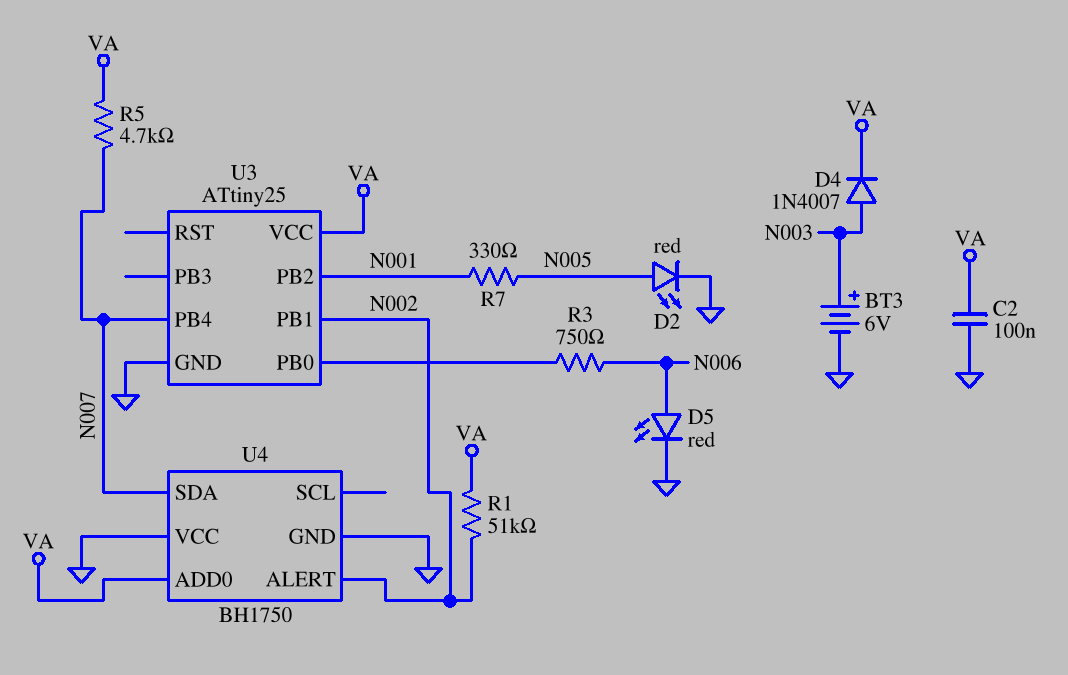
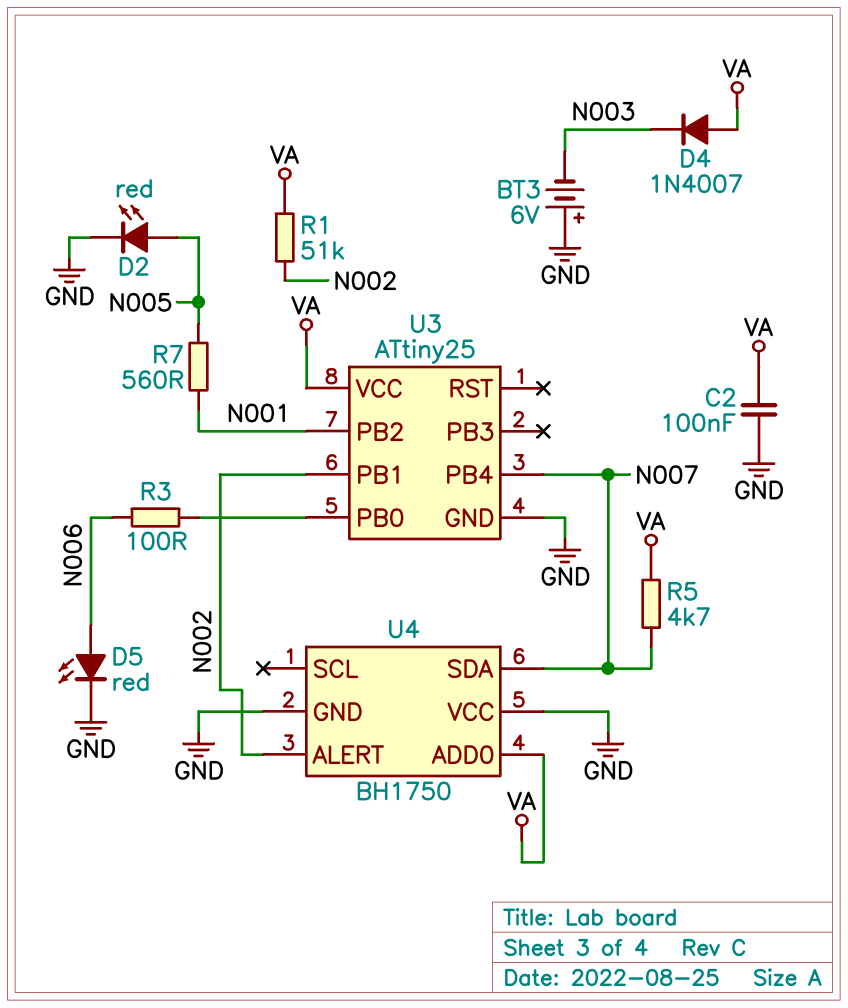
BT3: 6V (plus N003, minus GND) -> 6V (plus GND, minus N003)
D4: diode 1N4007 (A N003, K VA) -> diode 1N4007 (A VA, K N003)
R3: 750 (N006, U3/PB0) -> 100 (N006, U3/PB0)
R7: 330 (N001, N005) -> 560 (N001, N005)

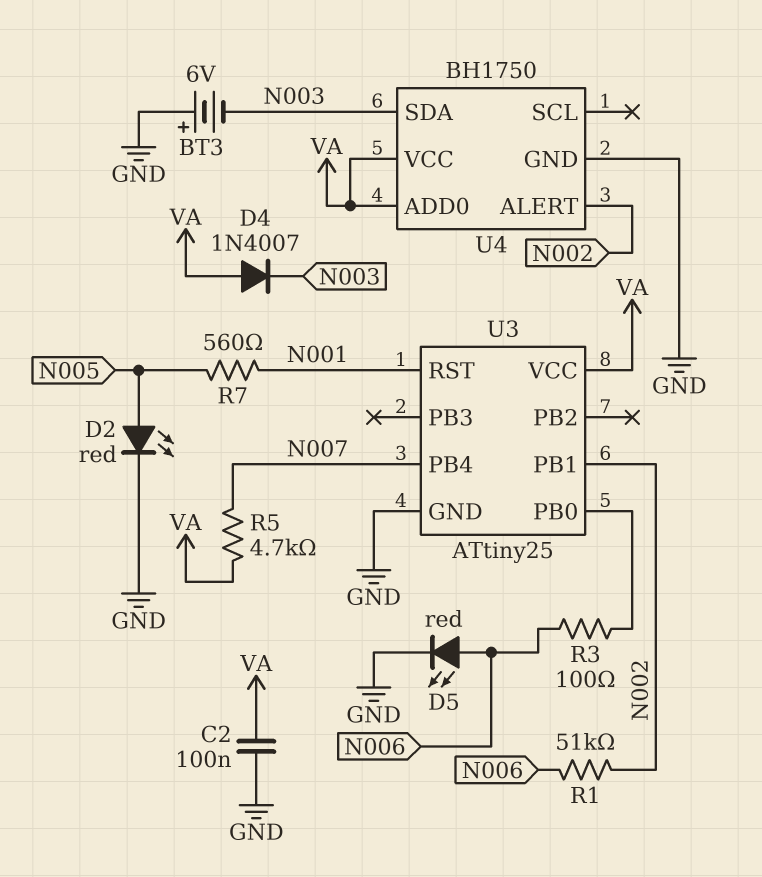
R1: 51k (N002, VA) -> 51k (N002, N006)
U3 pin PB2: N001 -> none
U3 pin RST: none -> N001
U4 pin SDA: N007 -> N003
U4 pin VCC: GND -> VA

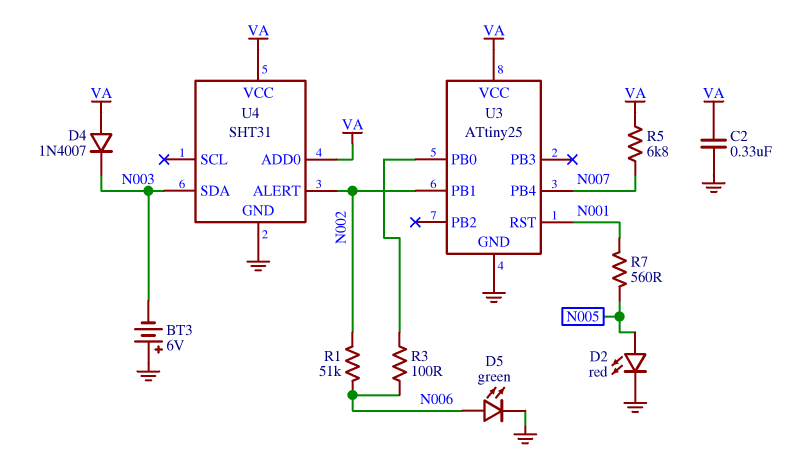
C2: 100nF (GND, VA) -> 330nF (GND, VA)
D5: LED red (A N006, K GND) -> LED green (A N006, K GND)
R5: 4.7k (N007, VA) -> 6.8k (N007, VA)
U4: BH1750 -> SHT31

